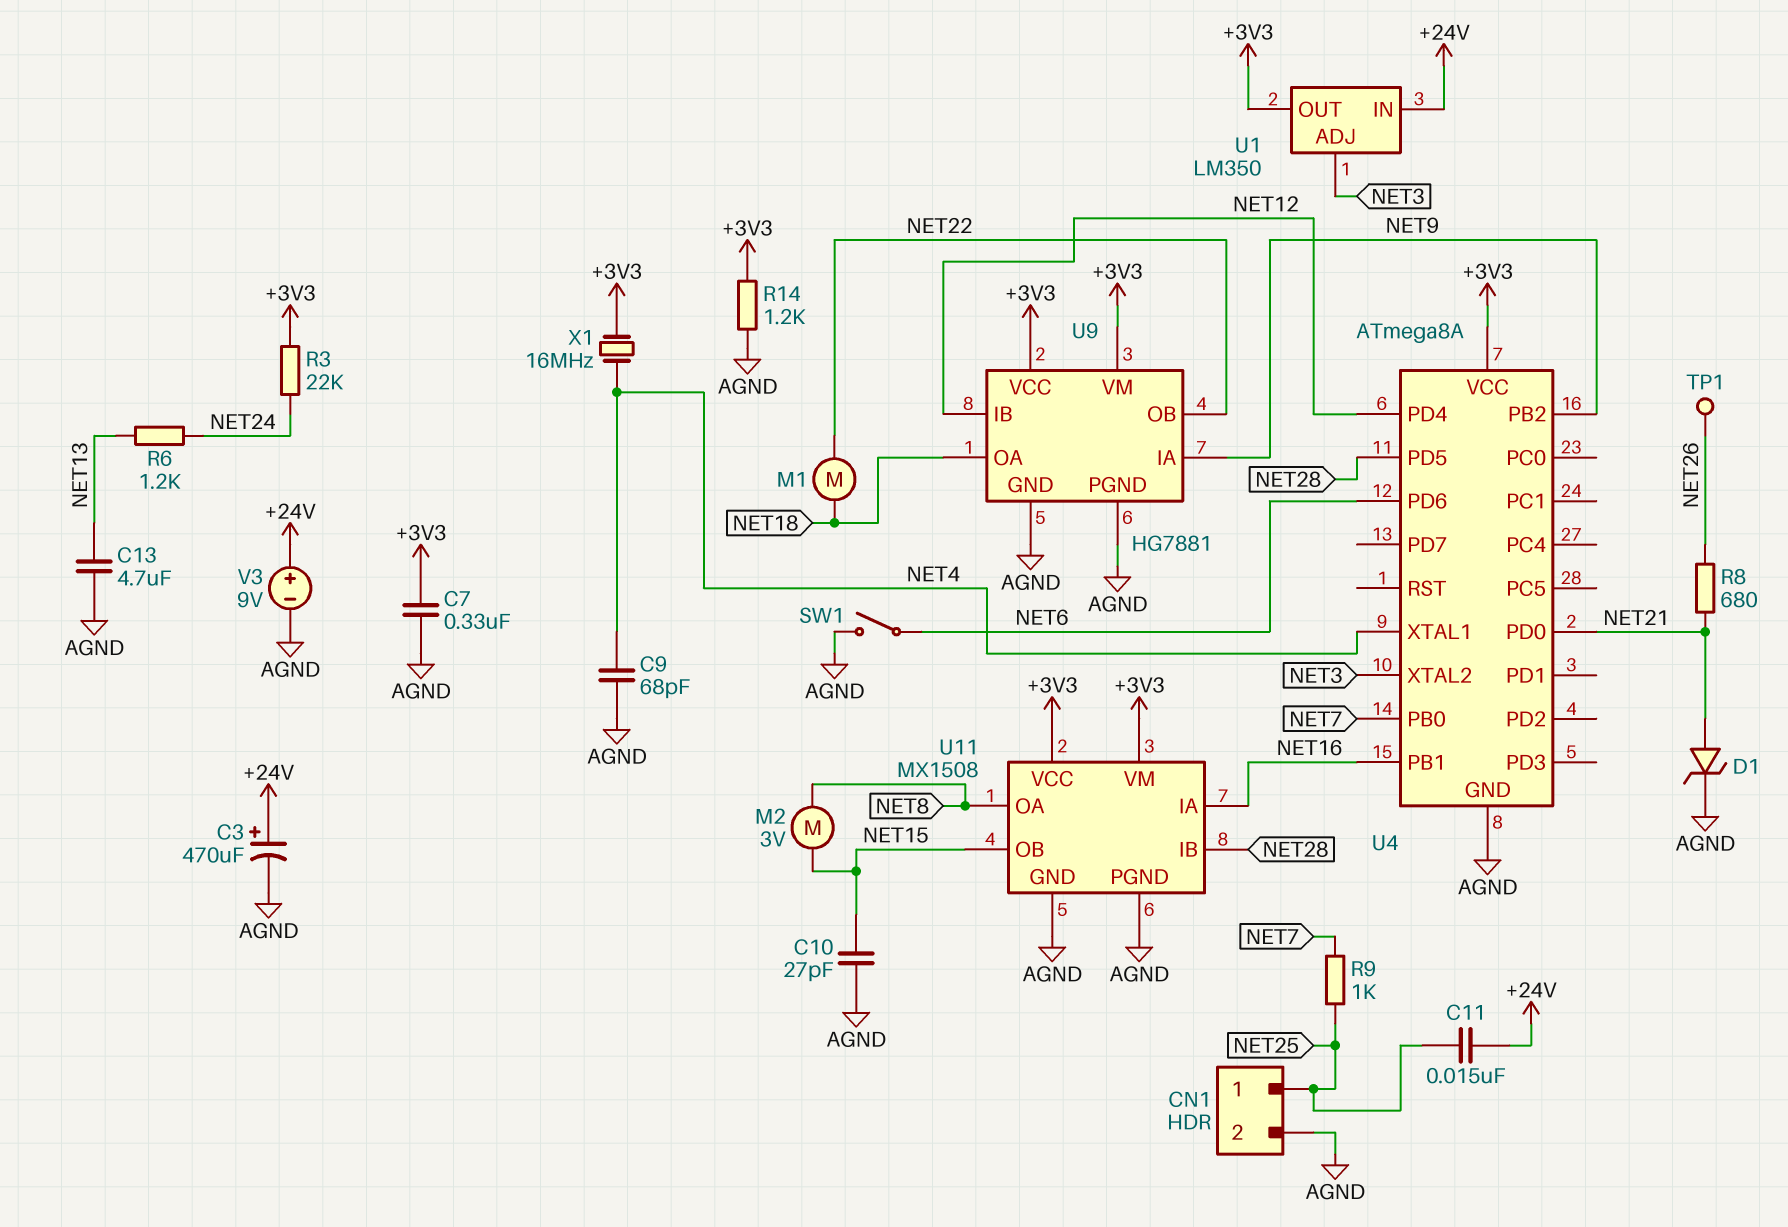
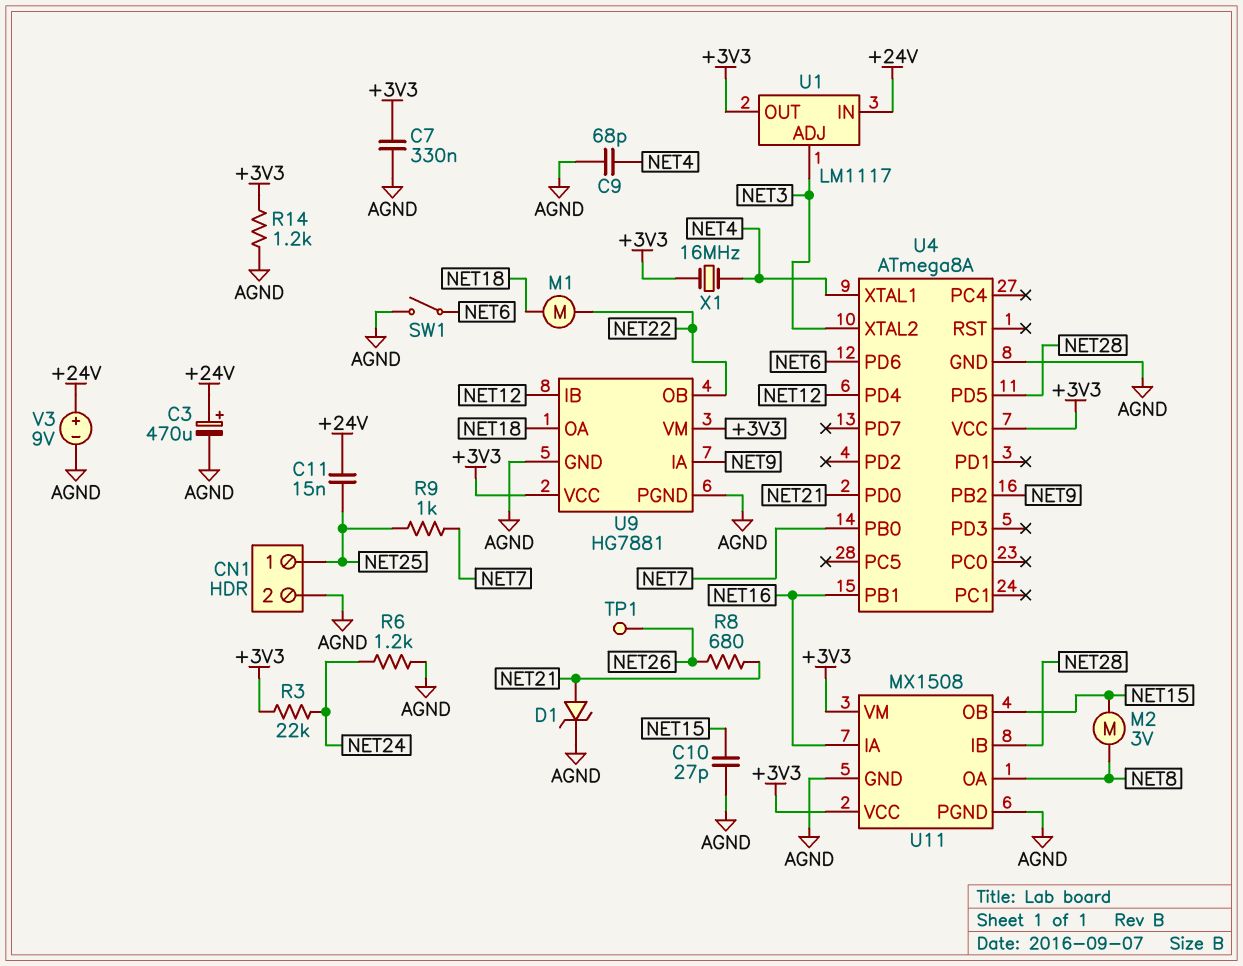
C13: 4.7uF (AGND, NET13) -> none
R6: 1.2k (NET13, NET24) -> 1.2k (AGND, NET24)
U1: LM350 -> LM1117

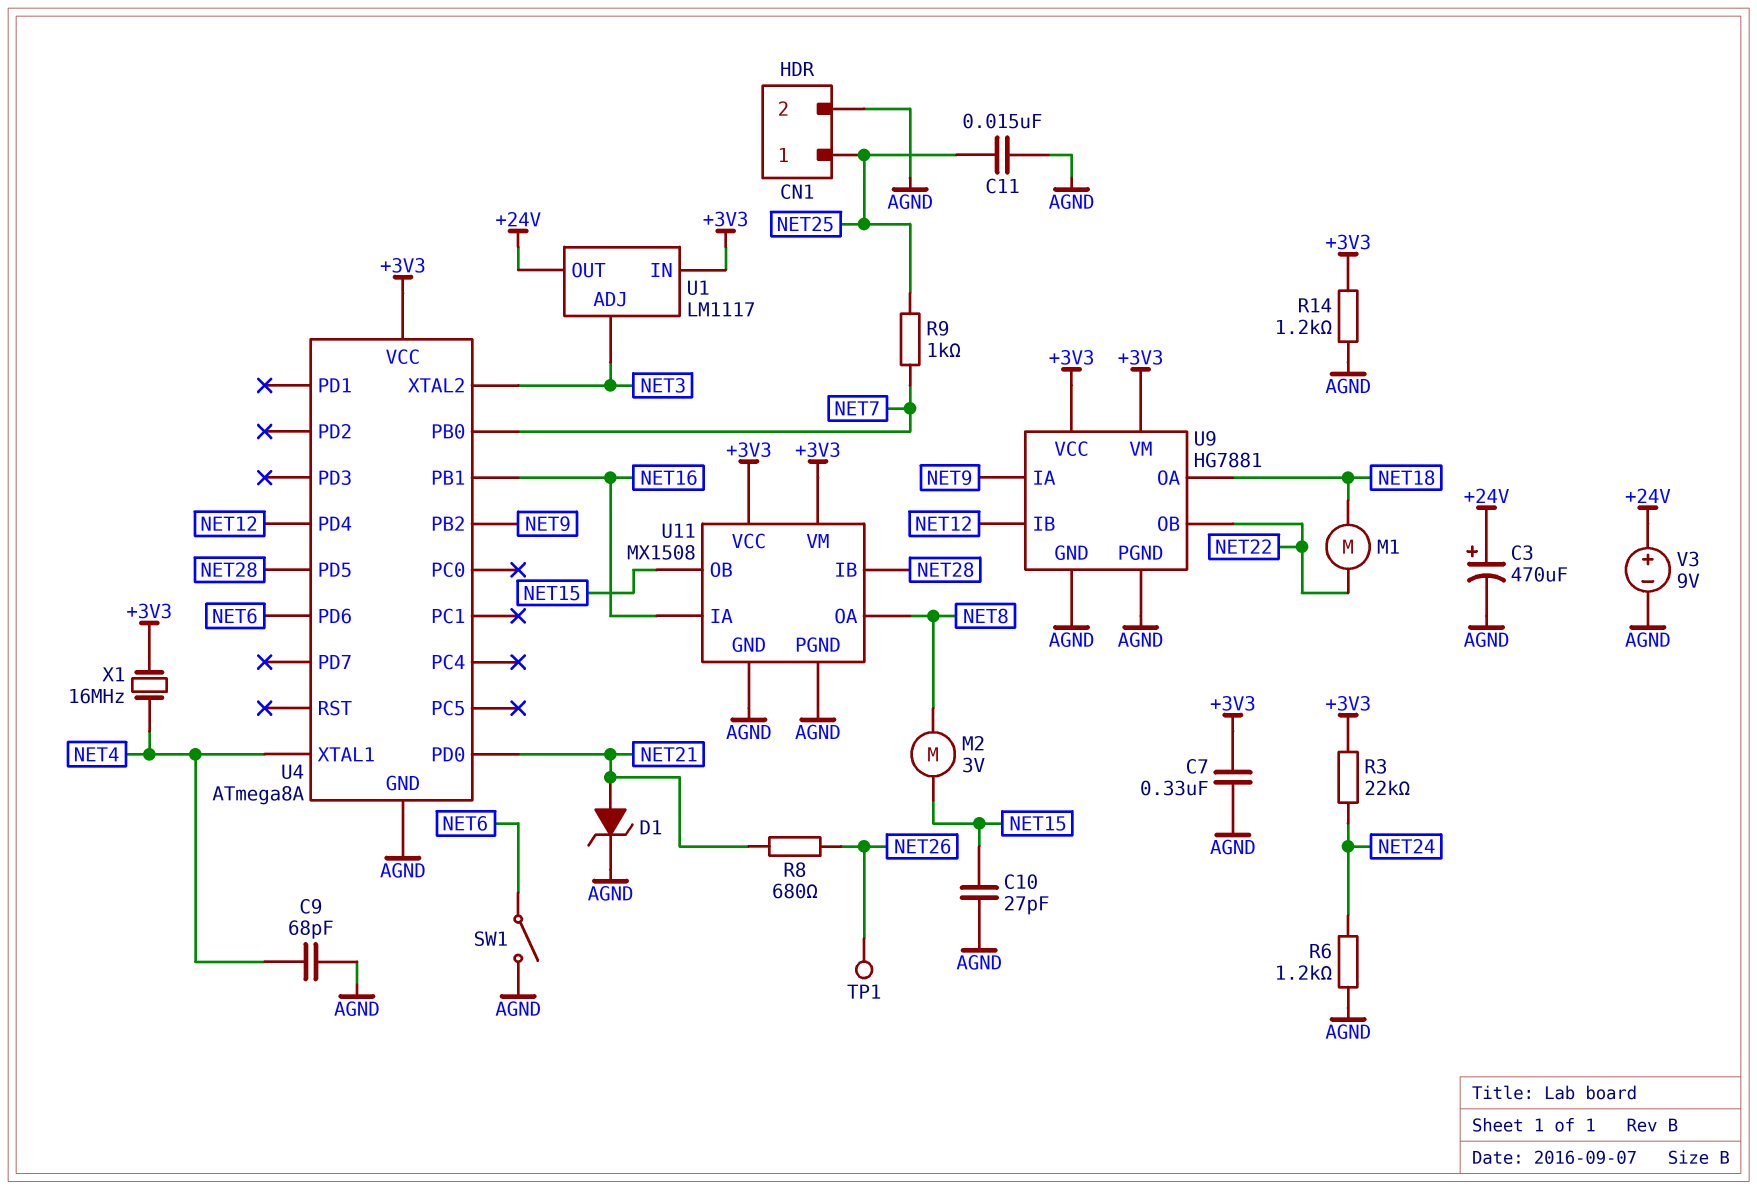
C11: 15nF (+24V, NET25) -> 15nF (AGND, NET25)
U1 pin IN: +24V -> +3V3
U1 pin OUT: +3V3 -> +24V

